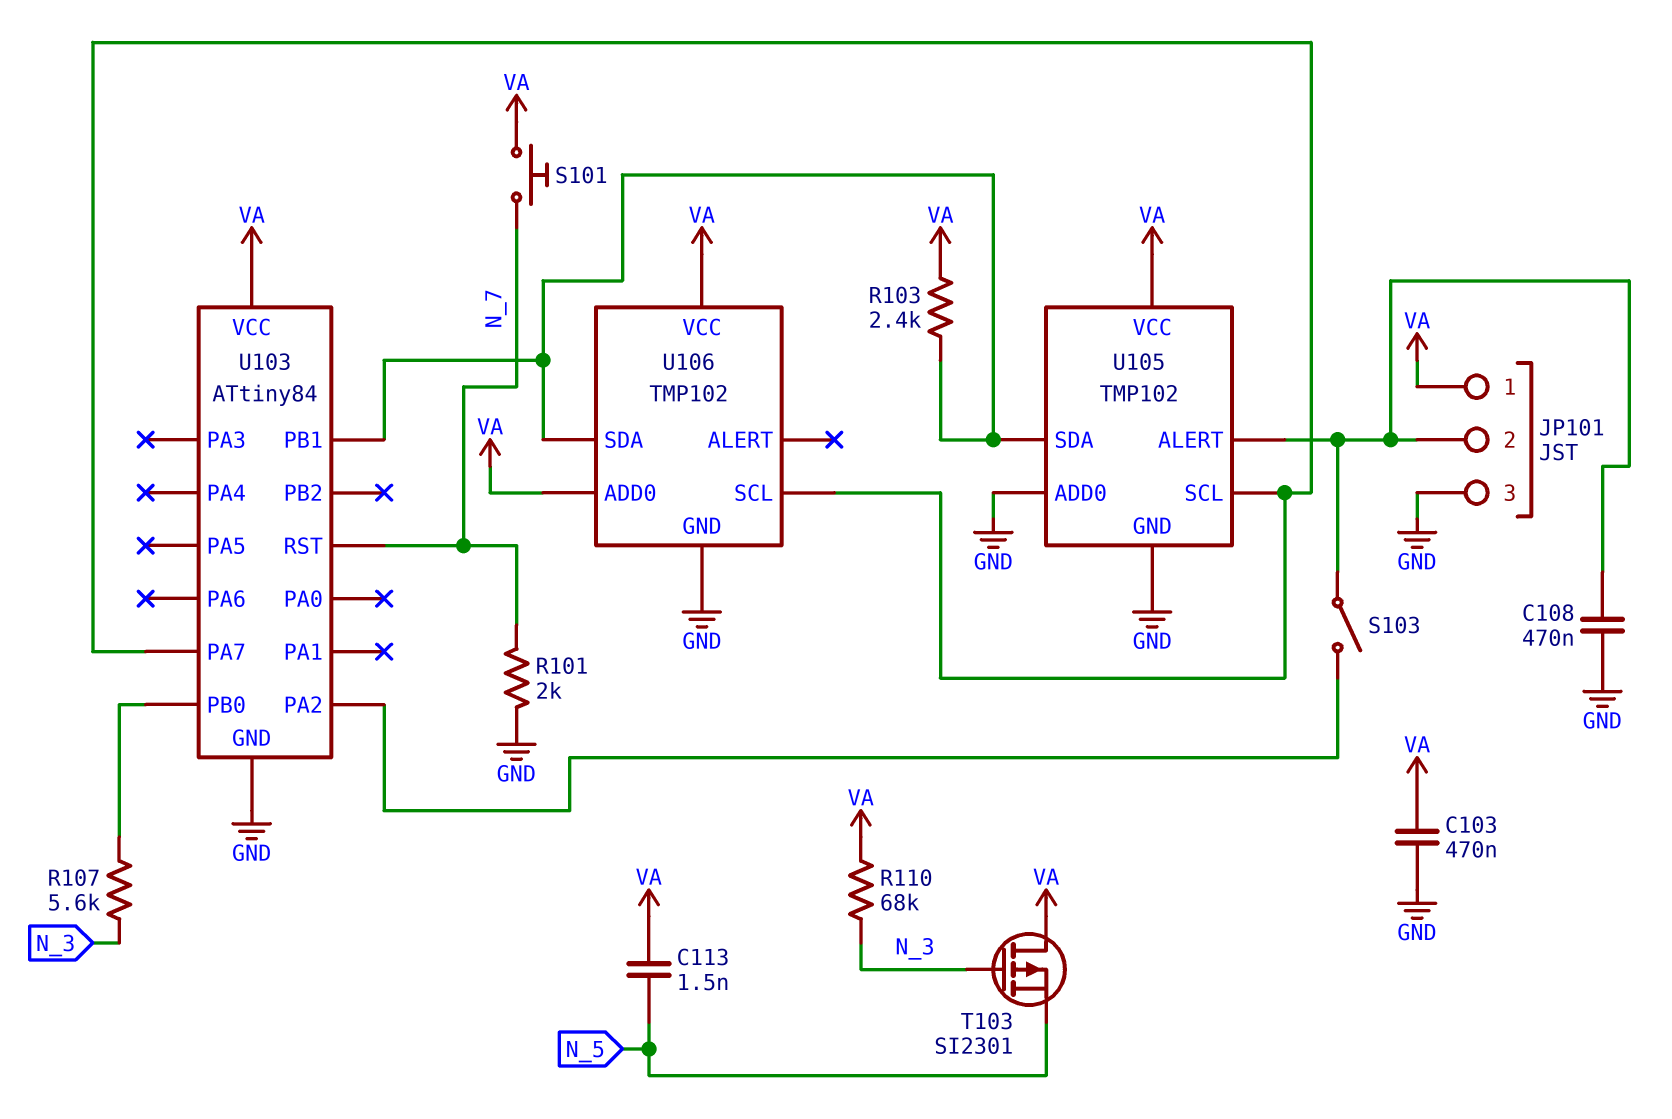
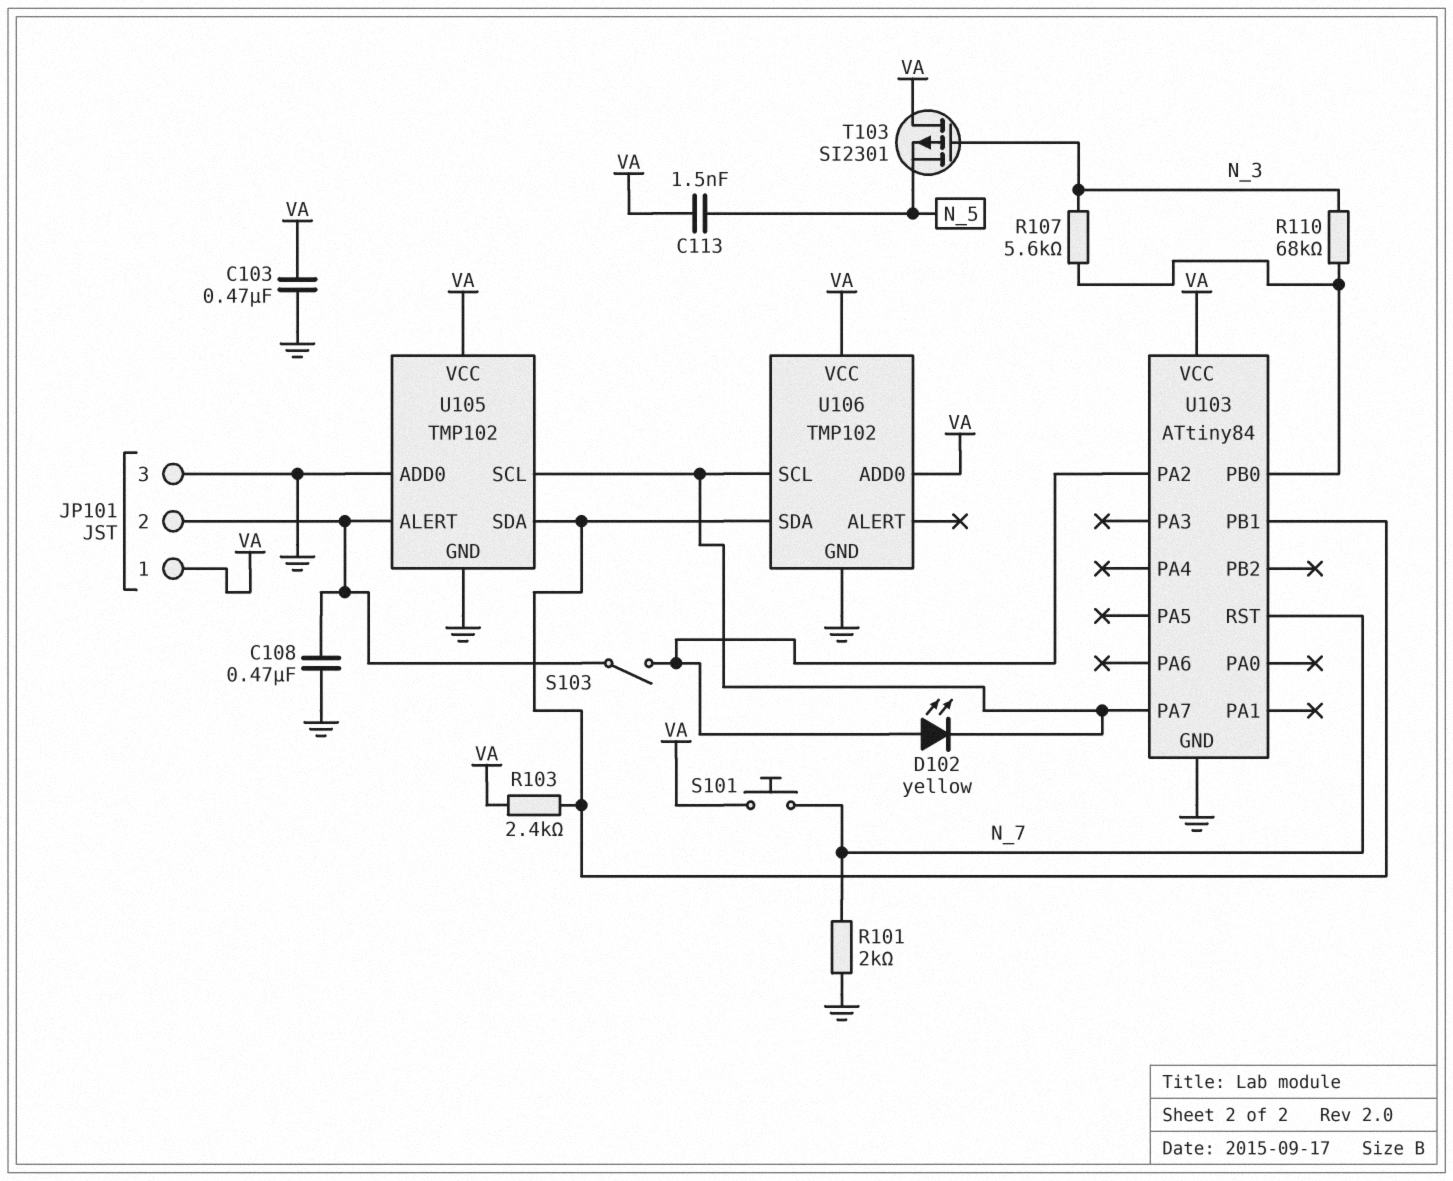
D102: none -> LED yellow (A U103/PA2, K U103/PA7)
R110: 68k (N_3, VA) -> 68k (N_3, U103/PB0)

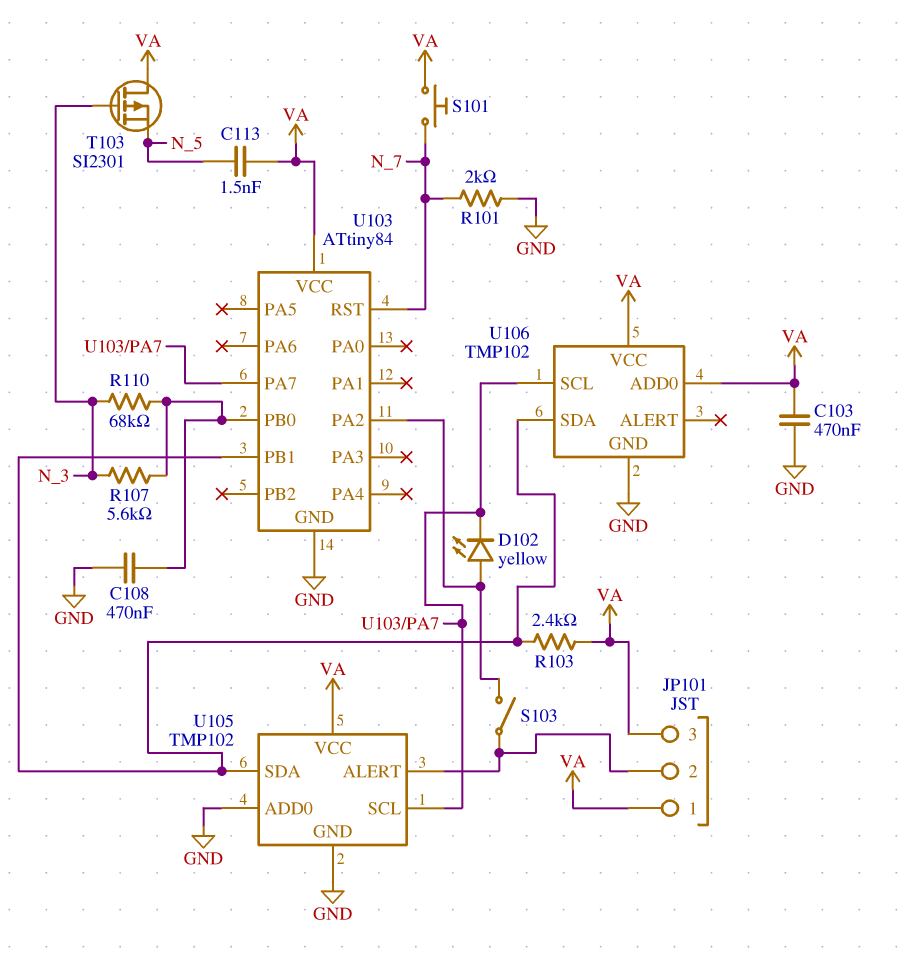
C108: 470nF (GND, JP101/2) -> 470nF (GND, U103/PB0)
JP101 pin 3: GND -> VA

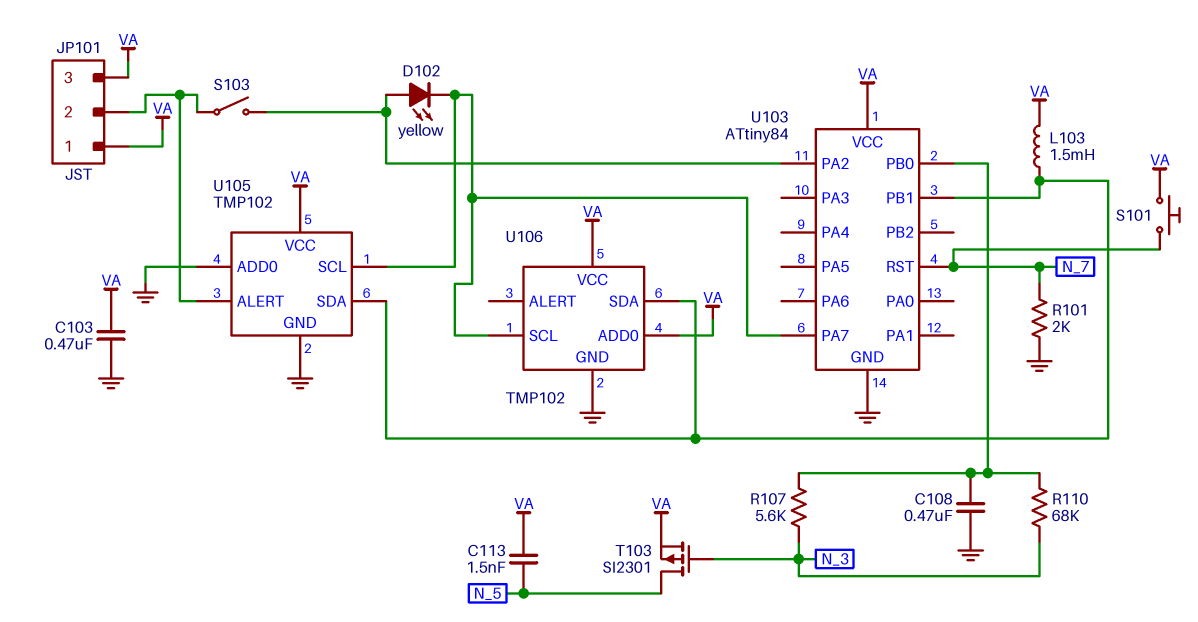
L103: none -> 1.5mH (U103/PB1, VA)
R103: 2.4k (U103/PB1, VA) -> none
T103: PMOS SI2301 (G N_3, D VA, S N_5) -> PMOS SI2301 (G N_3, D N_5, S VA)

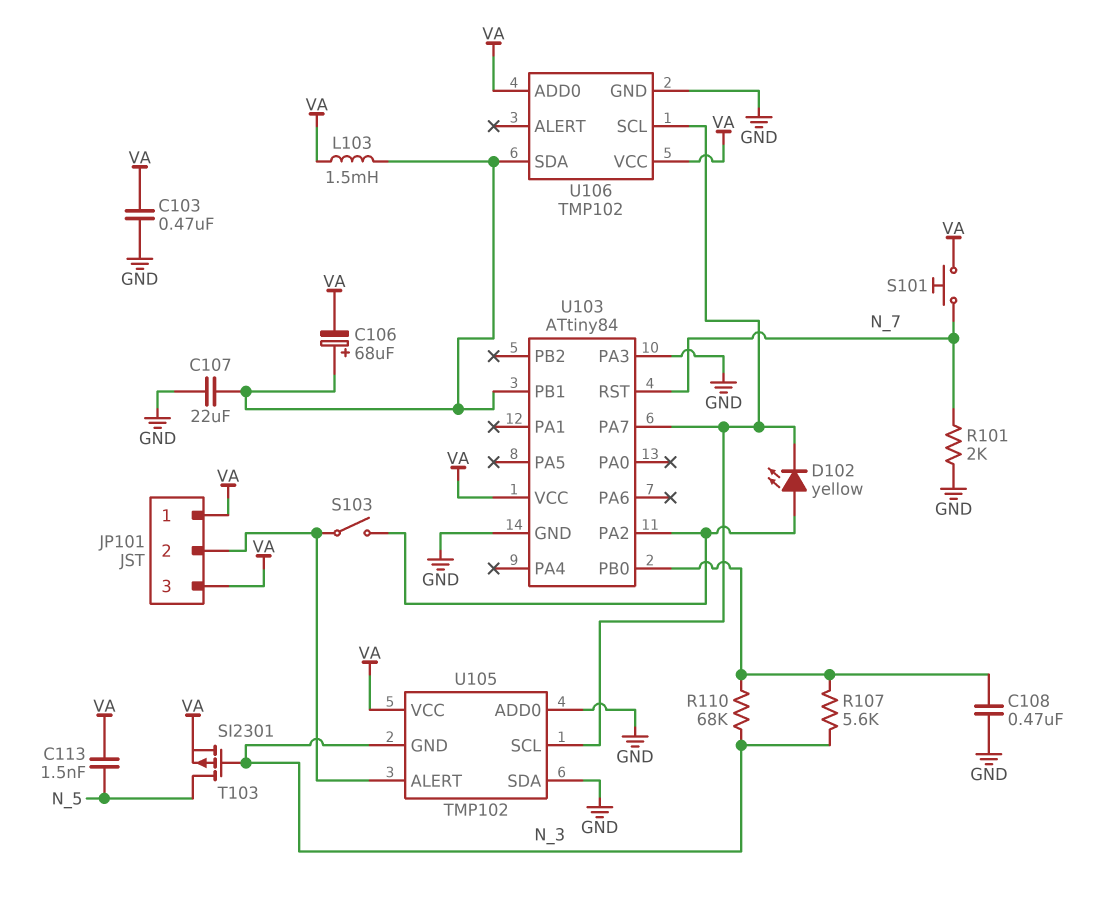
C106: none -> 68uF (plus U103/PB1, minus VA)
C107: none -> 22uF (GND, U103/PB1)
U103 pin PA3: none -> GND
U105 pin GND: GND -> N_3
U105 pin SDA: U103/PB1 -> GND

